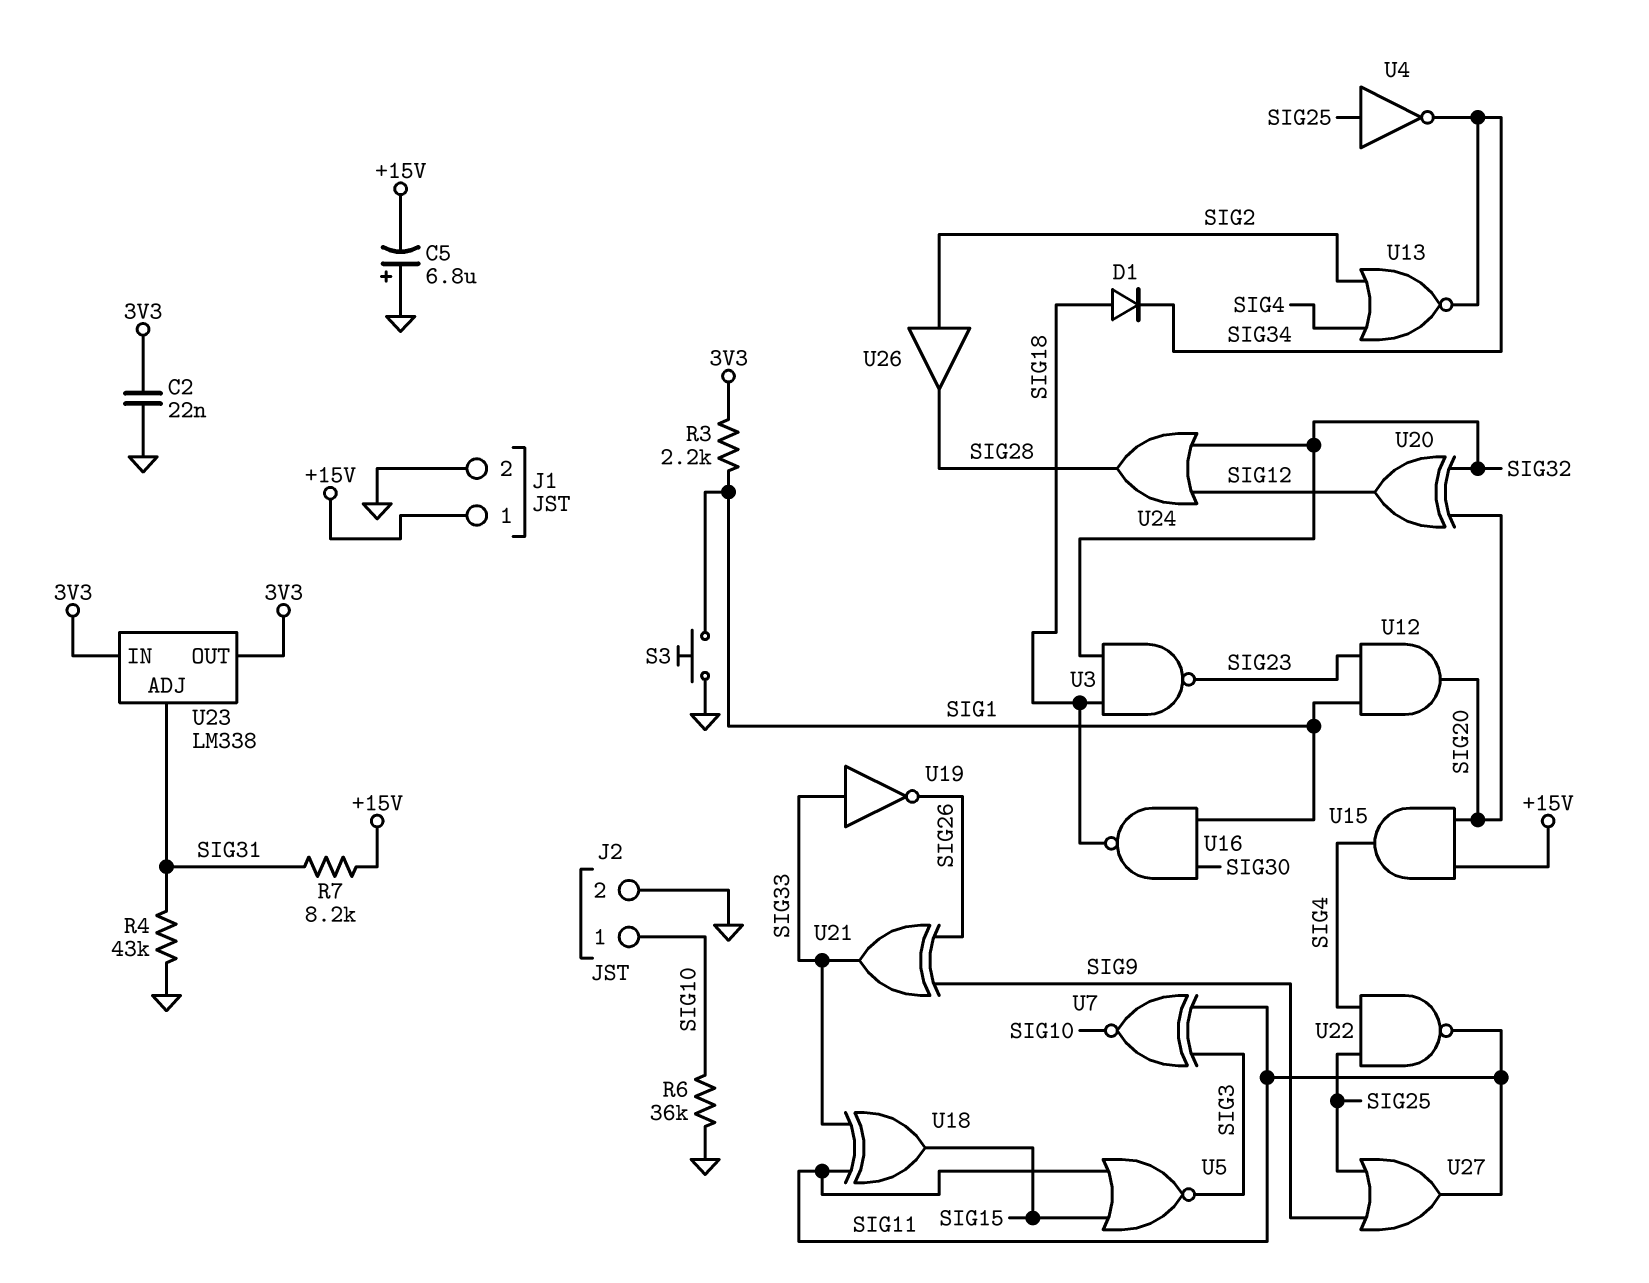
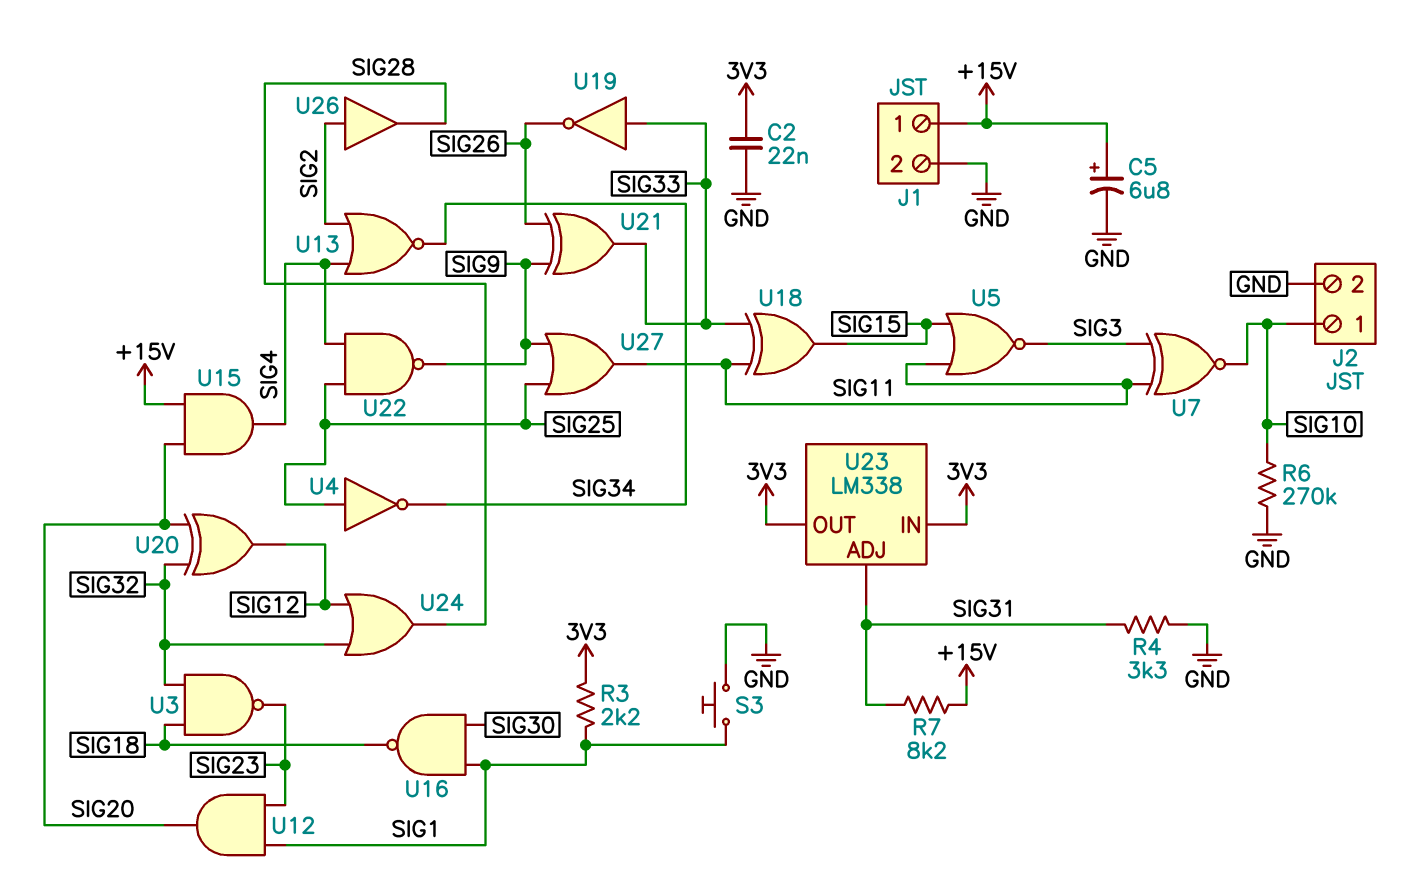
C5: 6.8uF (plus GND, minus +15V) -> 6.8uF (plus +15V, minus GND)
D1: diode (A SIG18, K SIG34) -> none
R4: 43k (GND, SIG31) -> 3.3k (GND, SIG31)
R6: 36k (GND, SIG10) -> 270k (GND, SIG10)
U22: NAND (in SIG4, in SIG25, out SIG11) -> NAND (in SIG4, in SIG25, out SIG9)

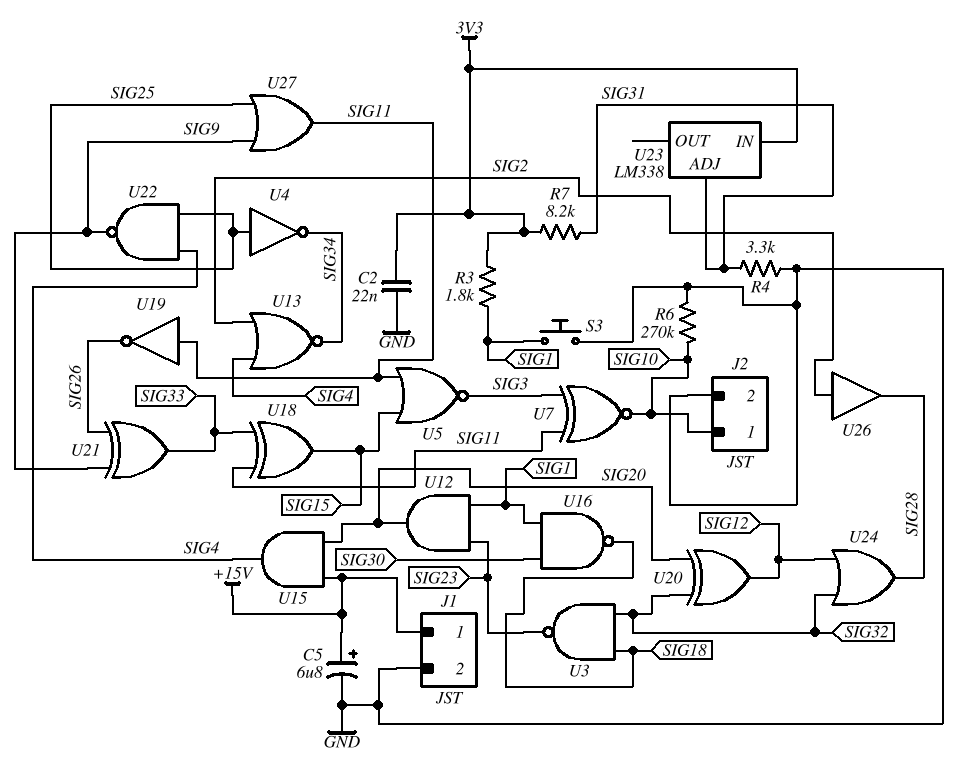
R3: 2.2k (3V3, SIG1) -> 1.8k (3V3, SIG1)
R7: 8.2k (+15V, SIG31) -> 8.2k (3V3, SIG31)
U19: NOT (in SIG33, out SIG26) -> NOT (in SIG11, out SIG26)
U23 pin OUT: 3V3 -> none

